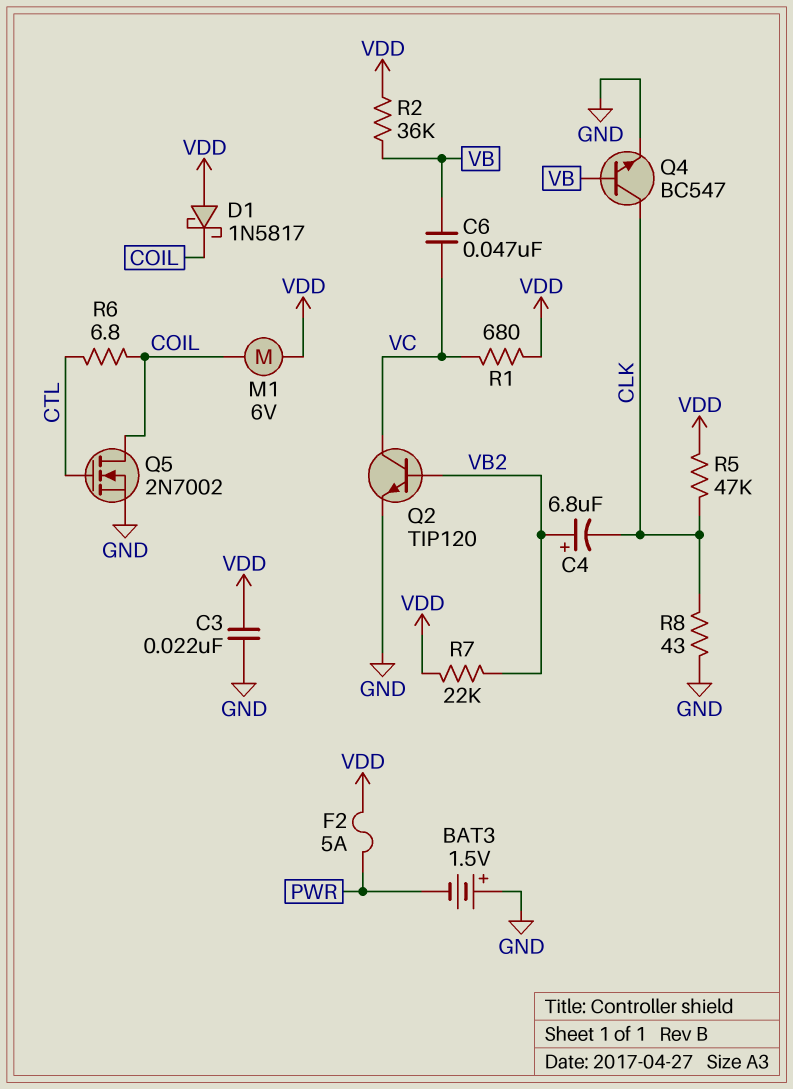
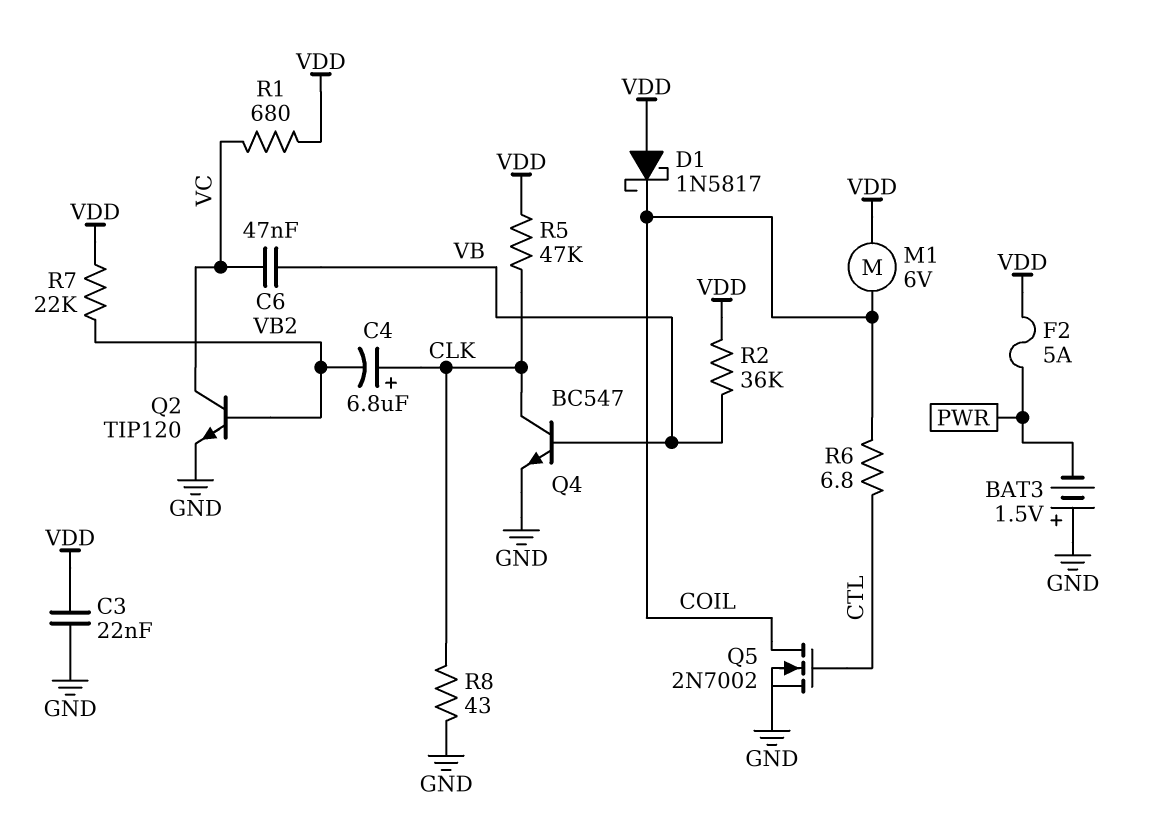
C4: 6.8uF (plus VB2, minus CLK) -> 6.8uF (plus CLK, minus VB2)

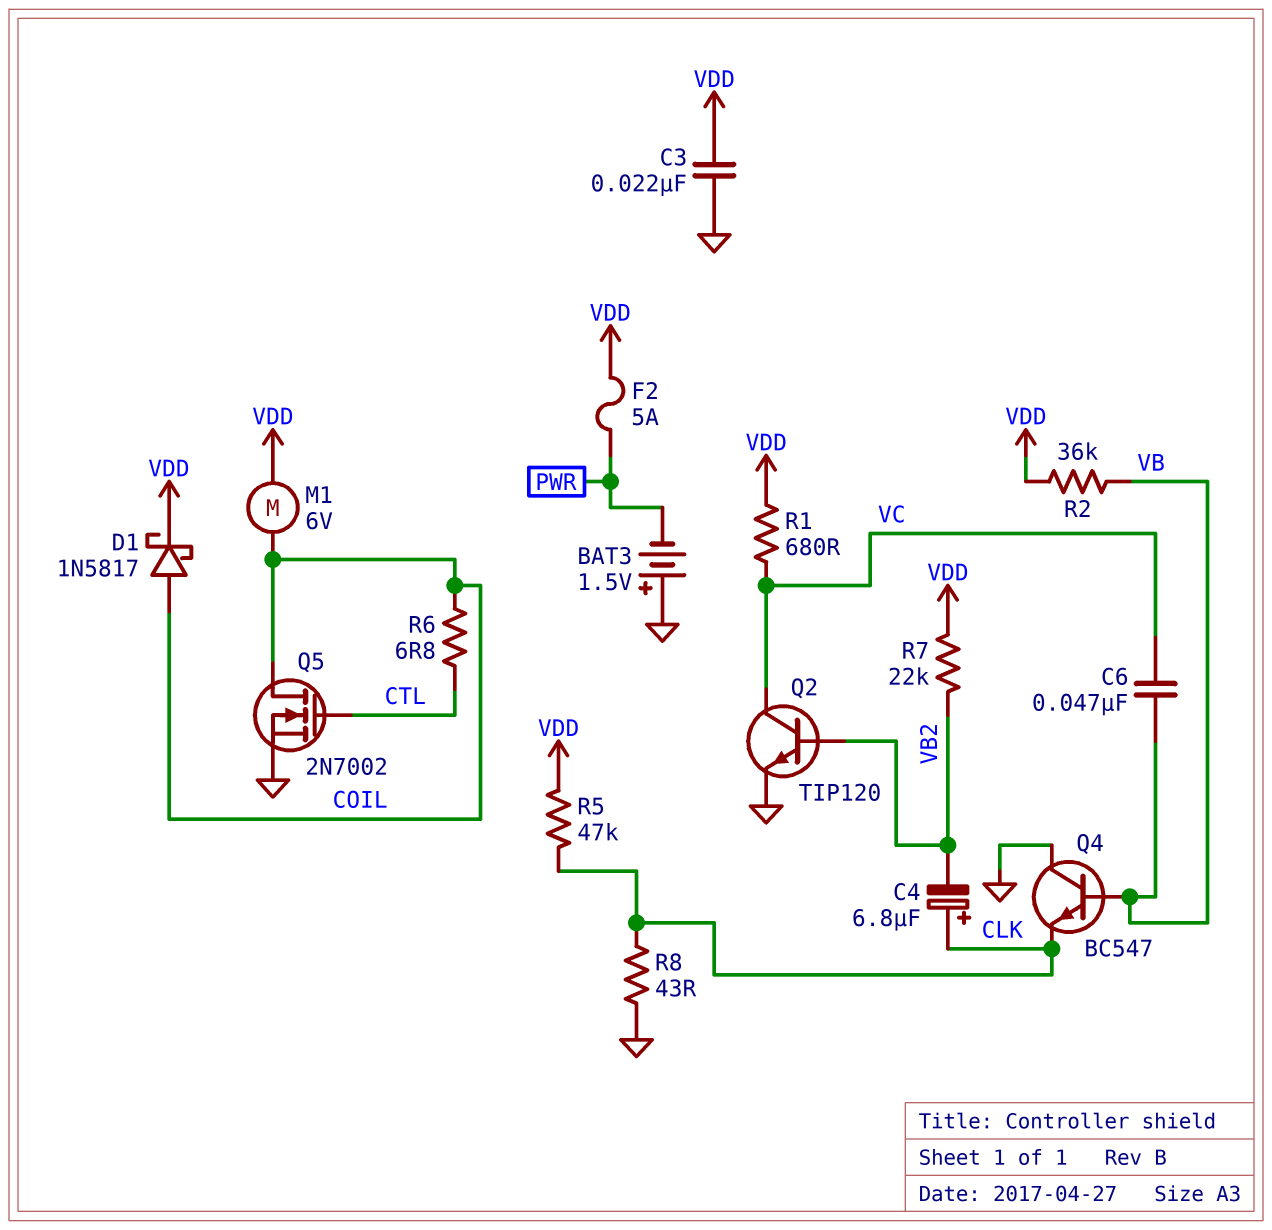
D1: schottky 1N5817 (A VDD, K COIL) -> schottky 1N5817 (A COIL, K VDD)
Q4: NPN BC547 (B VB, C CLK, E GND) -> NPN BC547 (B VB, C GND, E CLK)

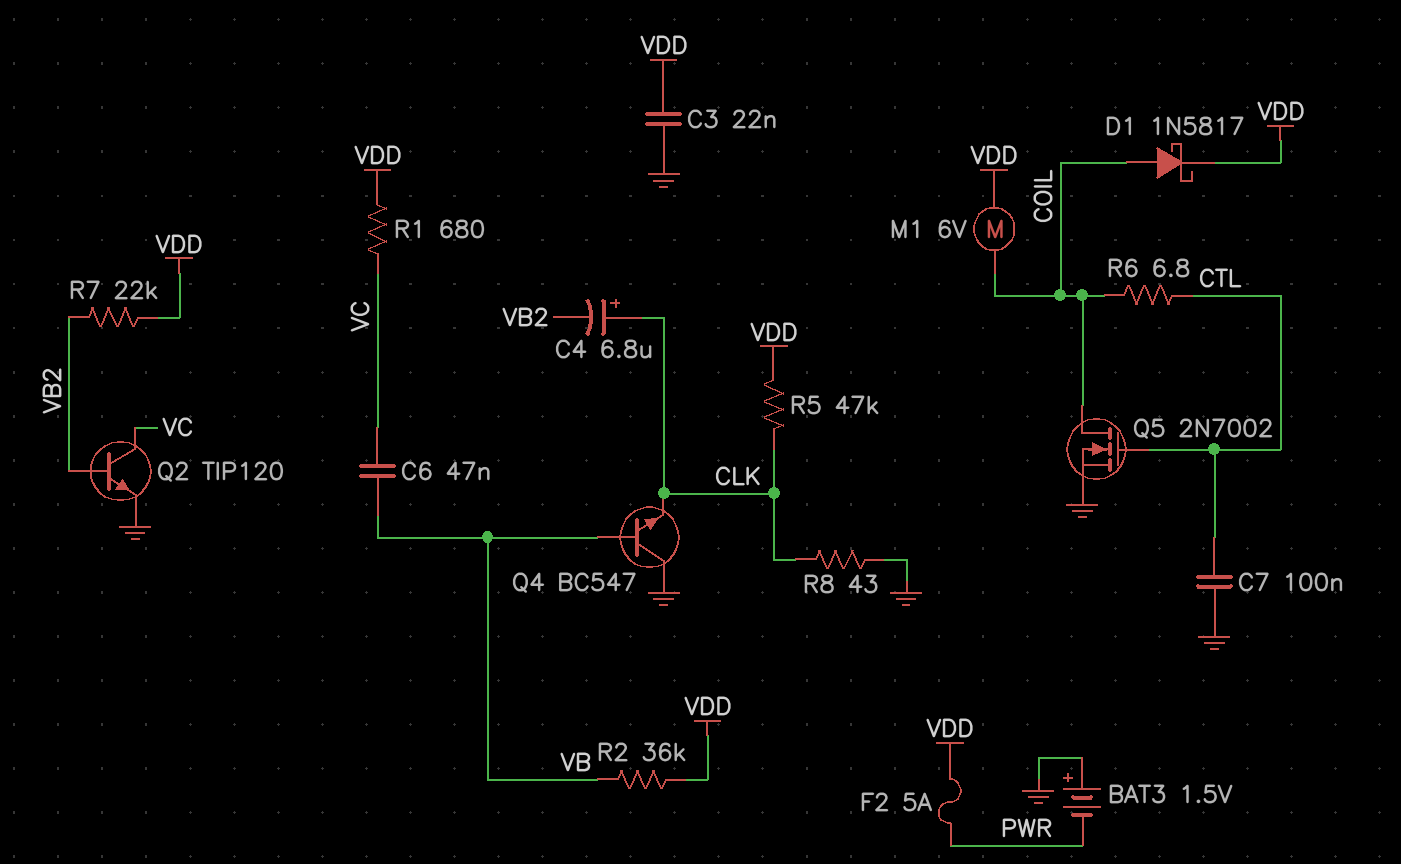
C7: none -> 100nF (CTL, GND)

